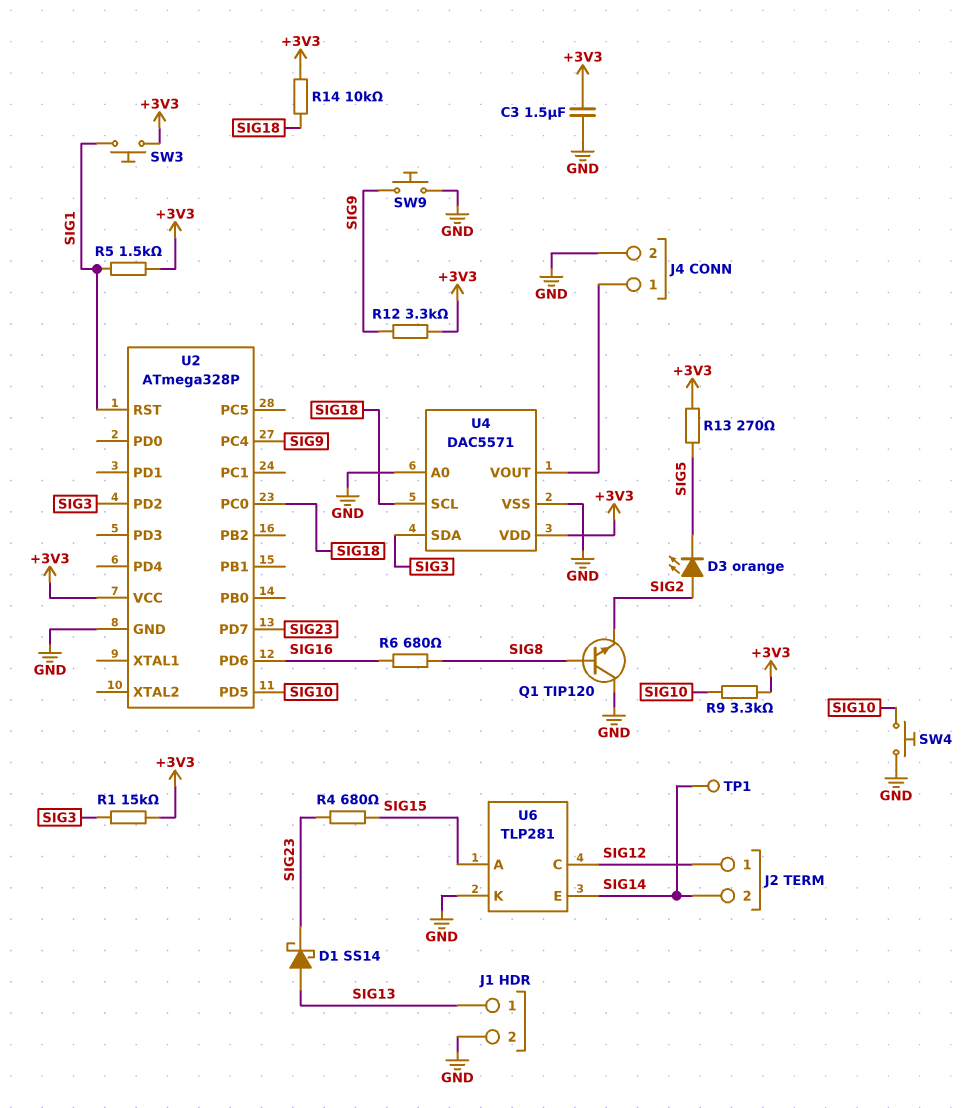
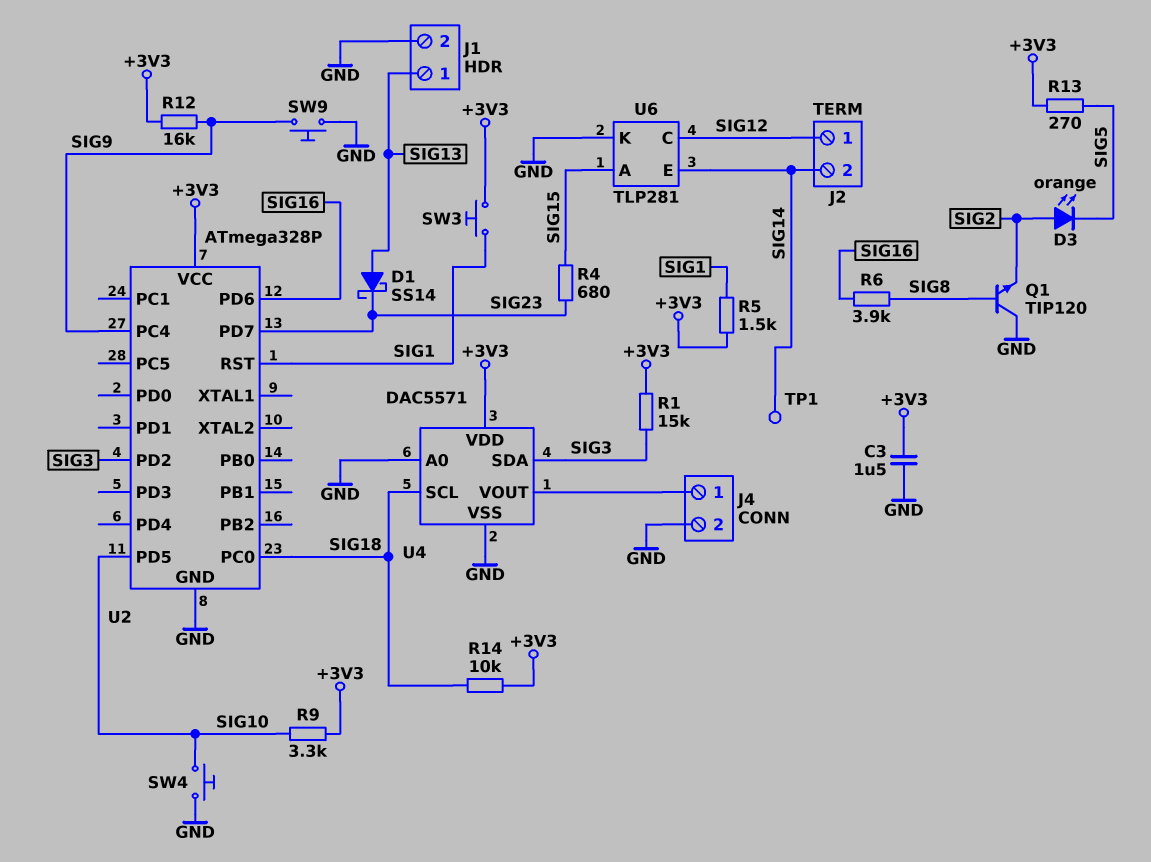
R6: 680 (SIG8, SIG16) -> 3.9k (SIG8, SIG16)
R12: 3.3k (+3V3, SIG9) -> 16k (+3V3, SIG9)

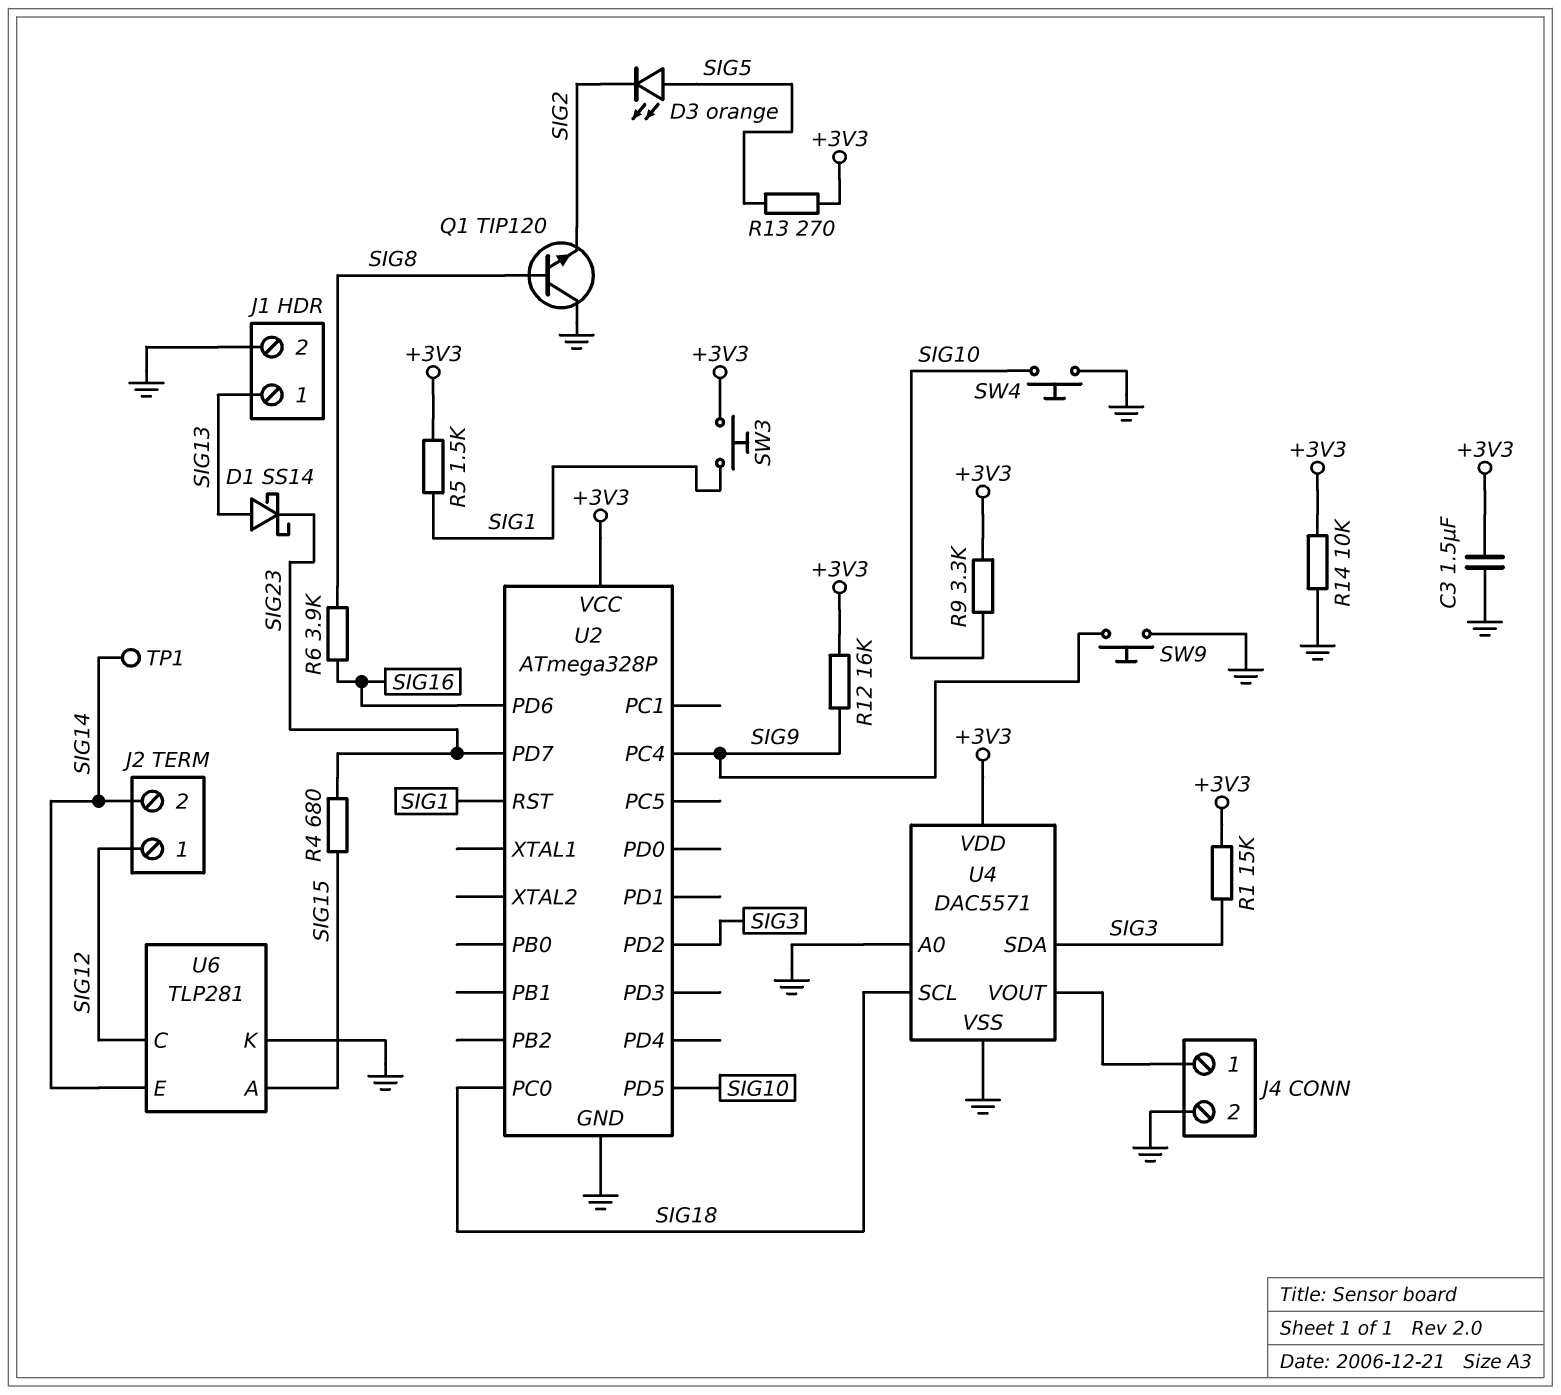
D3: LED orange (A SIG2, K SIG5) -> LED orange (A SIG5, K SIG2)
R14: 10k (+3V3, SIG18) -> 10k (+3V3, GND)

